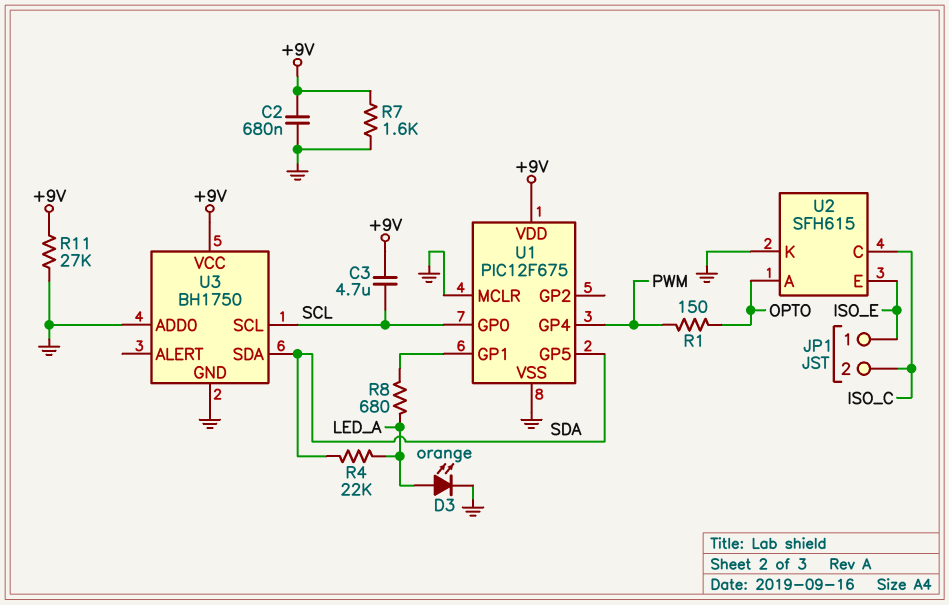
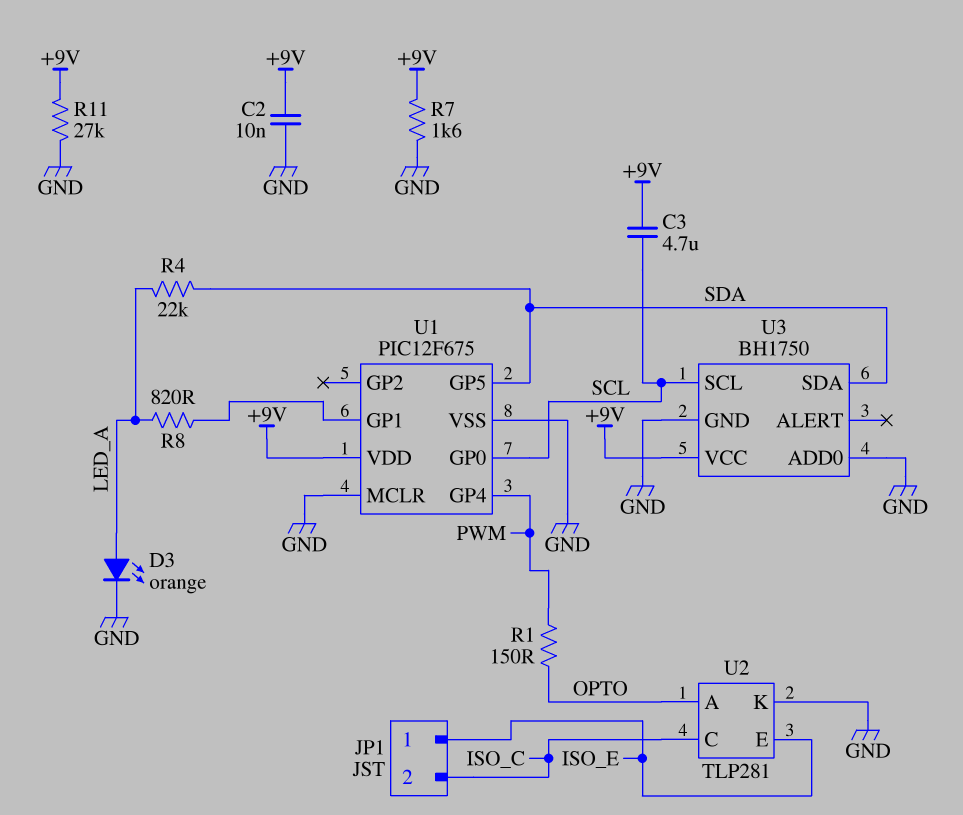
C2: 680nF (+9V, GND) -> 10nF (+9V, GND)
R8: 680 (LED_A, U1/GP1) -> 820 (LED_A, U1/GP1)
U2: SFH615 -> TLP281

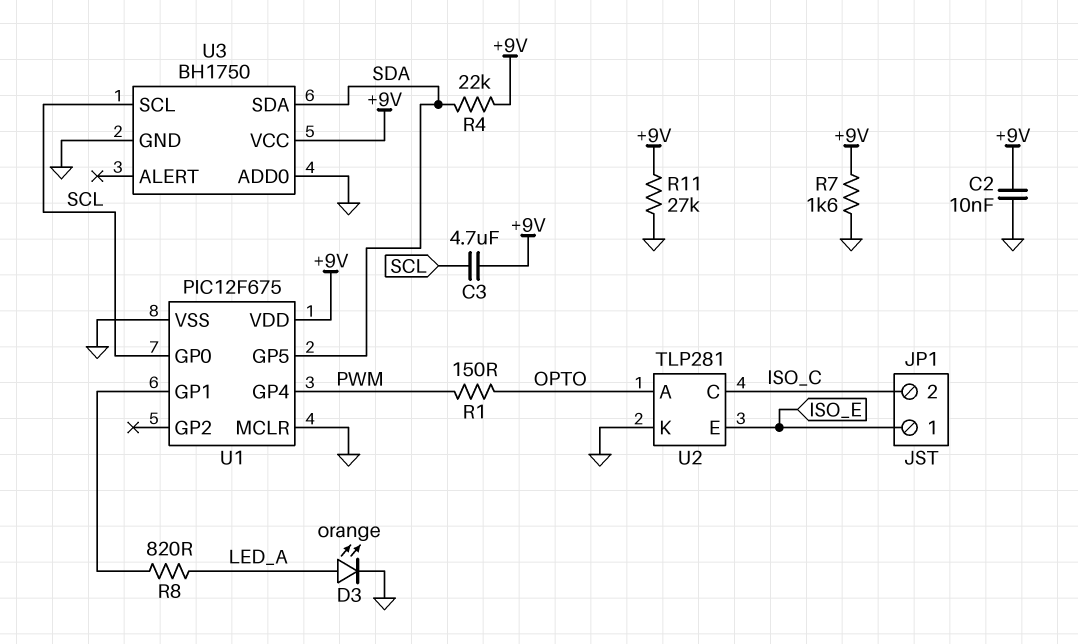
R4: 22k (LED_A, SDA) -> 22k (+9V, SDA)

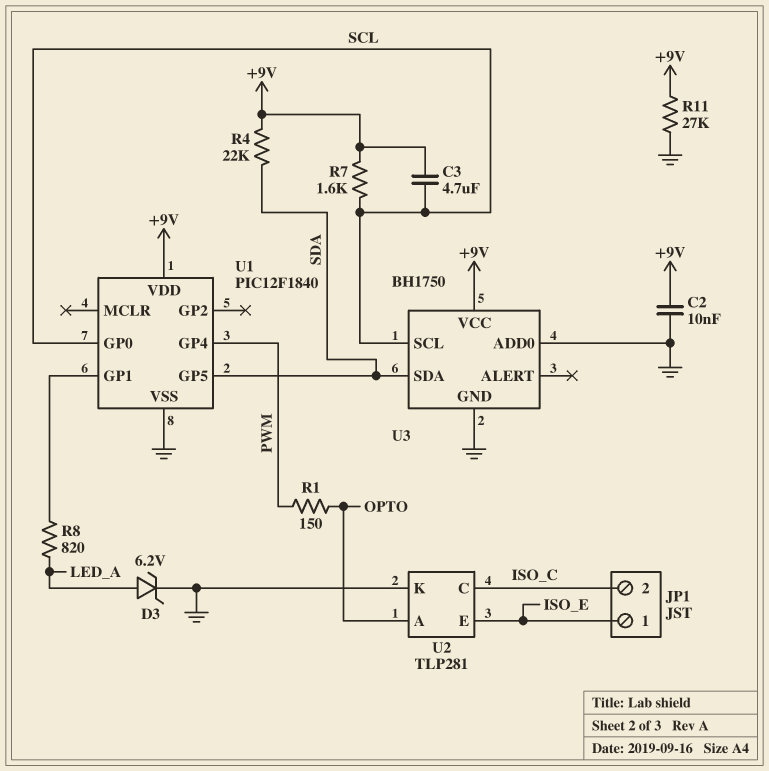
D3: LED orange (A LED_A, K GND) -> zener 6.2V (A LED_A, K GND)
R7: 1.6k (+9V, GND) -> 1.6k (+9V, SCL)
U1: PIC12F675 -> PIC12F1840
U1 pin MCLR: GND -> none

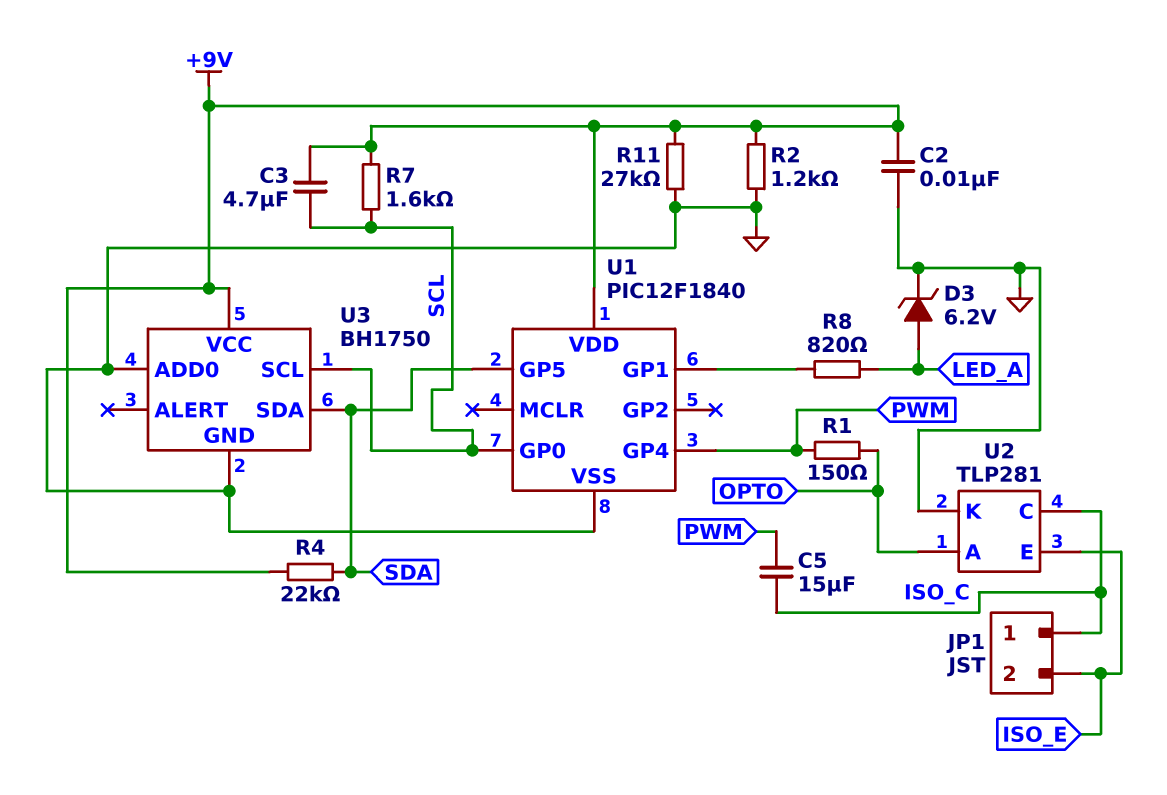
C5: none -> 15uF (ISO_C, PWM)
JP1 pin 1: ISO_E -> ISO_C
JP1 pin 2: ISO_C -> ISO_E
R2: none -> 1.2k (+9V, GND)

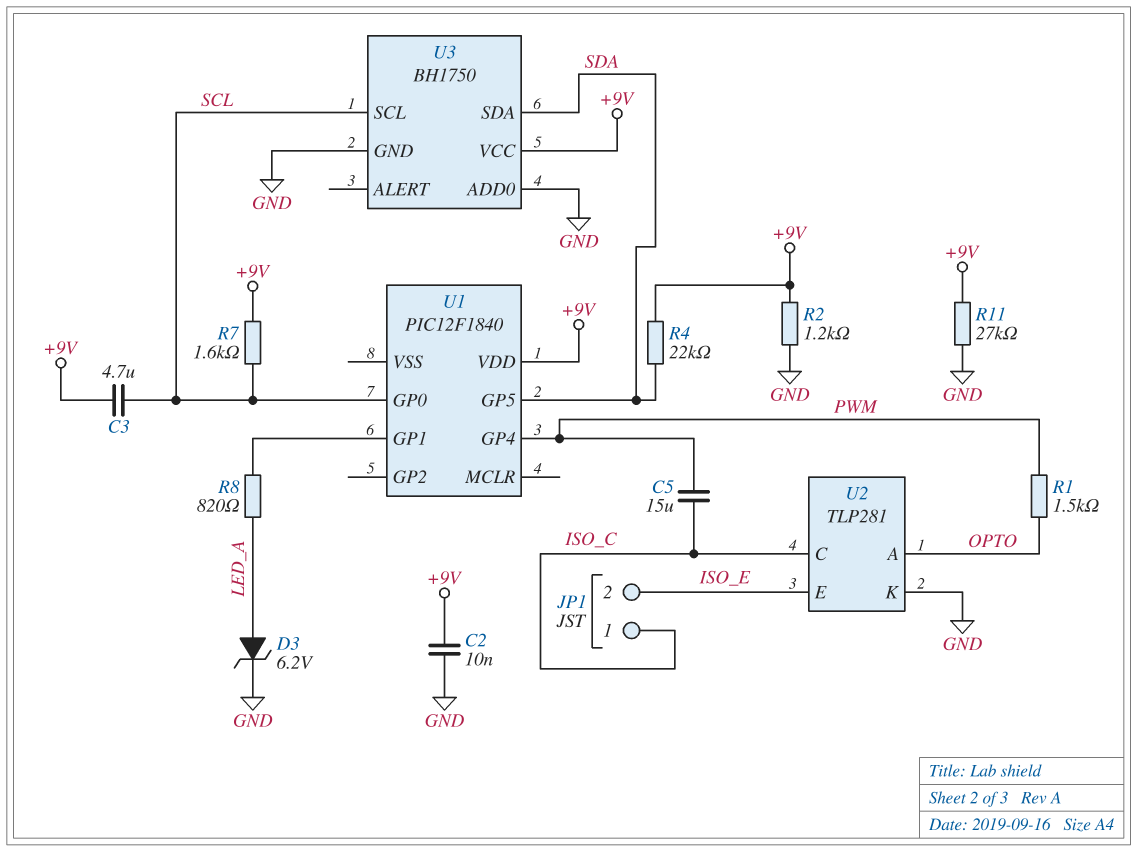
R1: 150 (OPTO, PWM) -> 1.5k (OPTO, PWM)
U1 pin VSS: GND -> none

